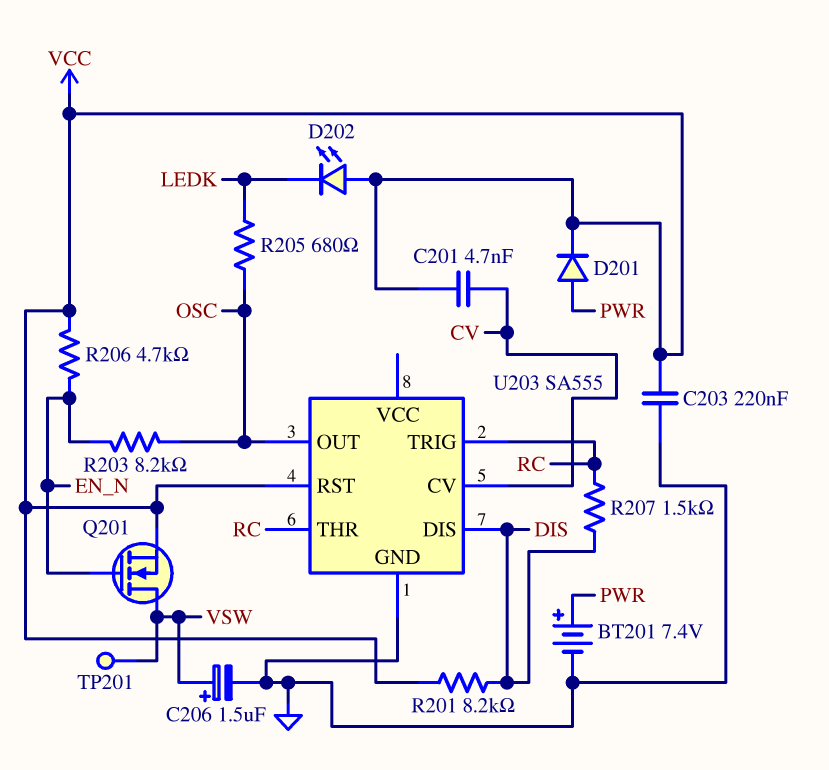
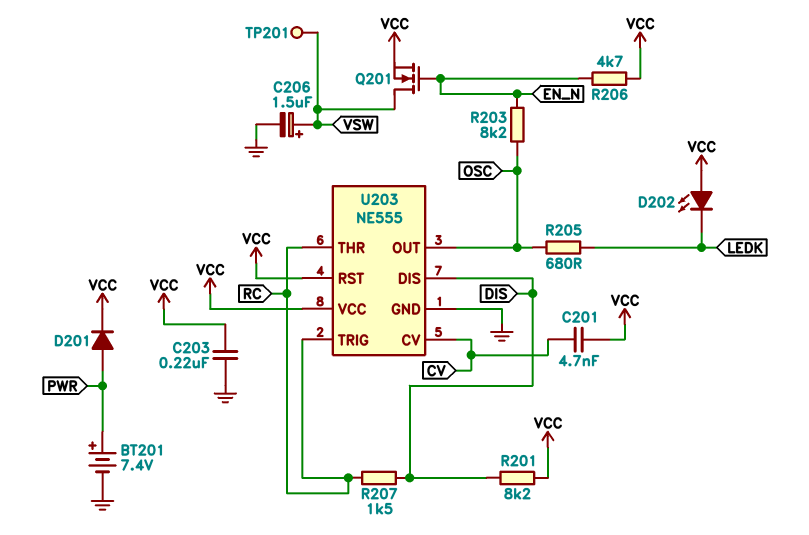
U203: SA555 -> NE555
U203 pin VCC: none -> VCC

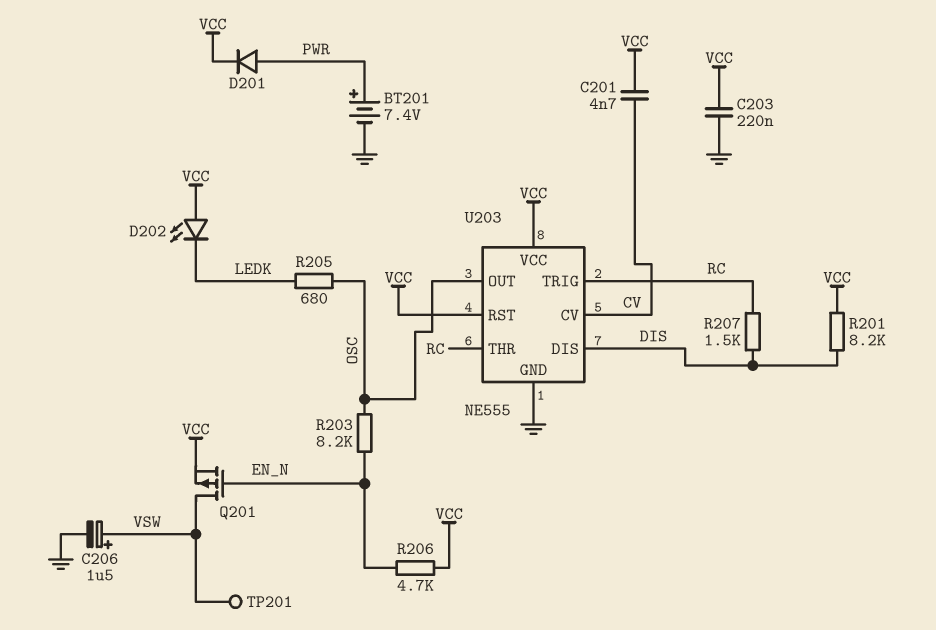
Q201: NMOS (G EN_N, D VSW, S VCC) -> PMOS (G EN_N, D VSW, S VCC)

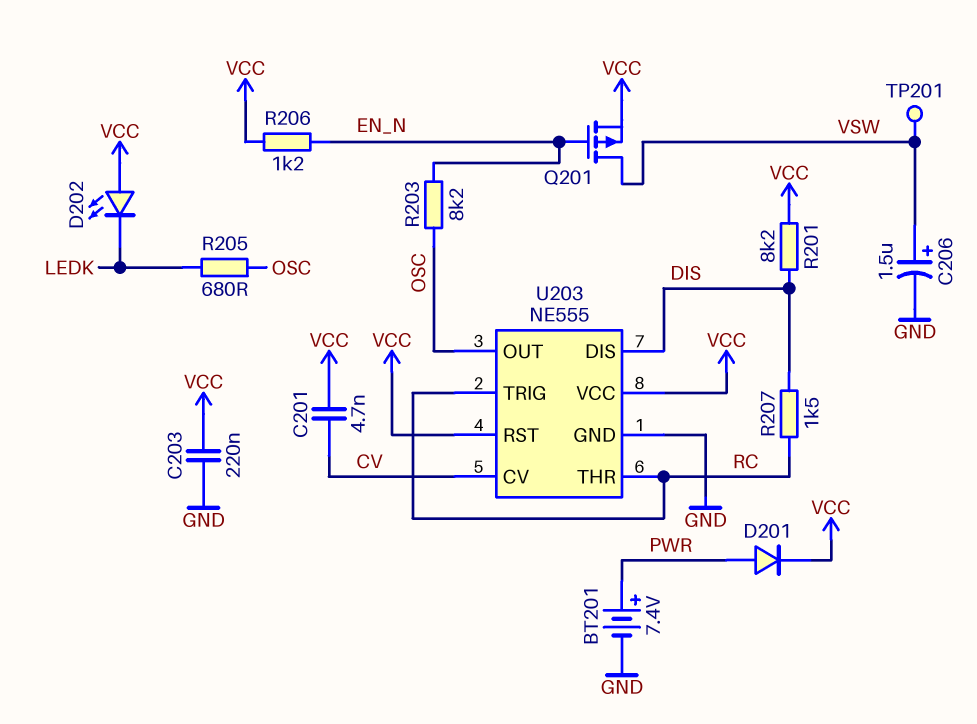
R206: 4.7k (EN_N, VCC) -> 1.2k (EN_N, VCC)

